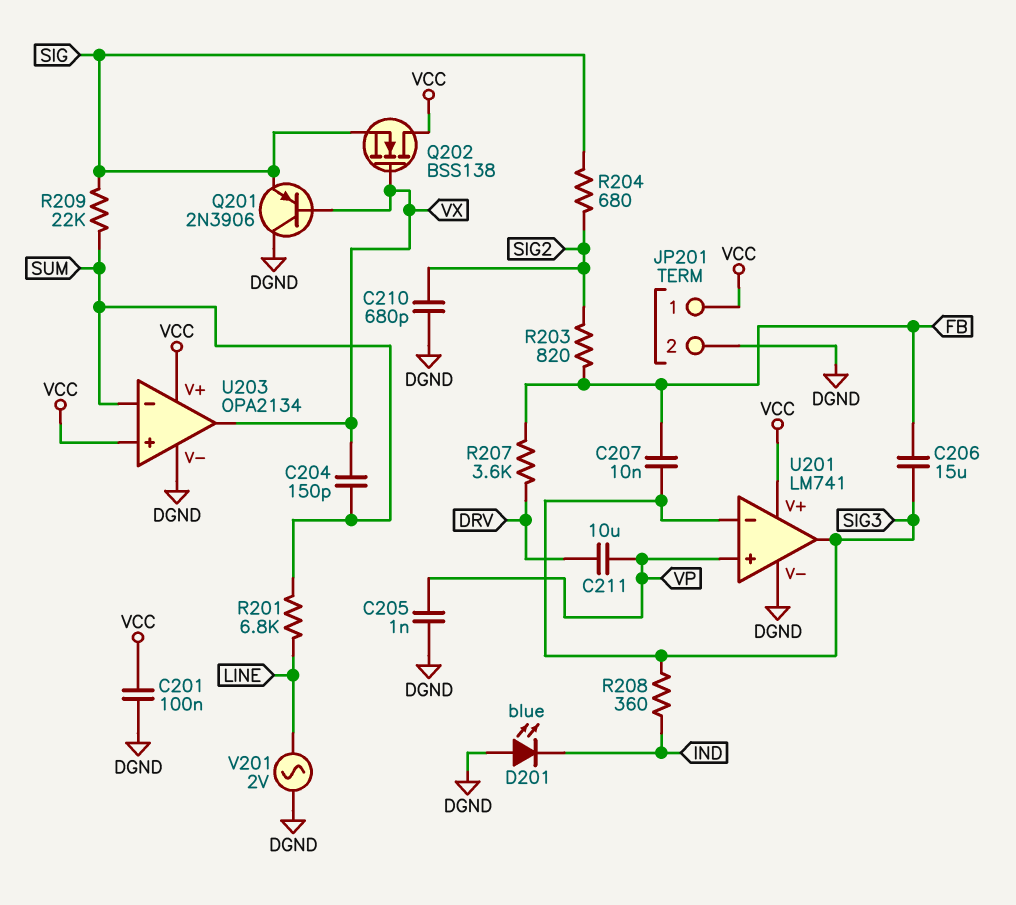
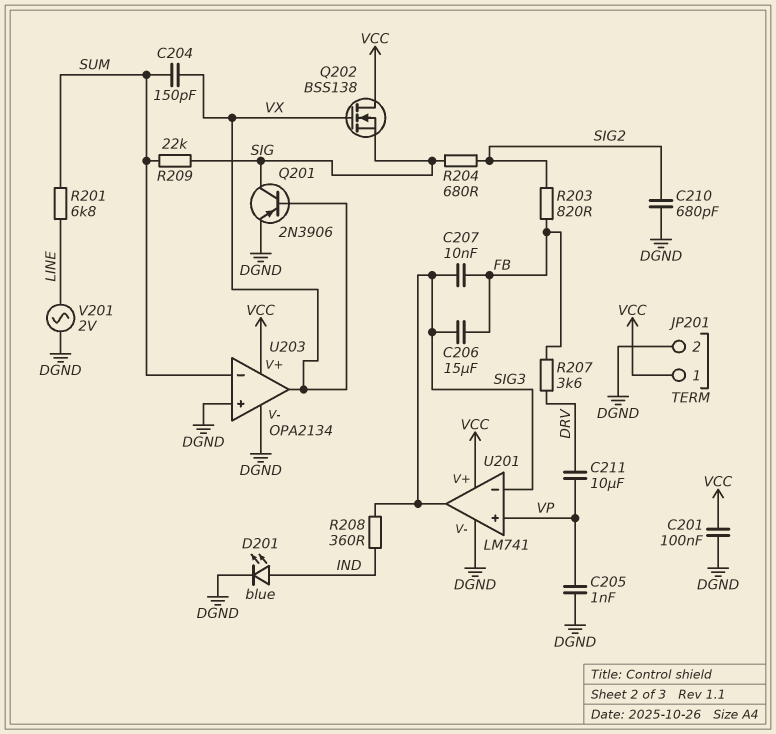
D201: LED blue (A DGND, K IND) -> LED blue (A IND, K DGND)
Q201: PNP 2N3906 (B VX, C DGND, E SIG) -> PNP 2N3906 (B VX, C SIG, E DGND)
U203 pin in+: VCC -> DGND

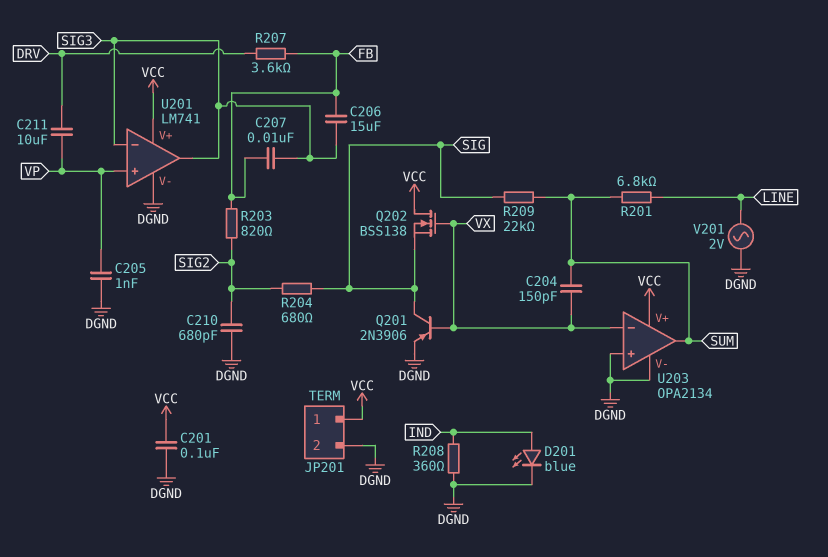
R208: 360 (IND, SIG3) -> 360 (DGND, IND)
U203 pin in-: SUM -> VX
U203 pin out: VX -> SUM

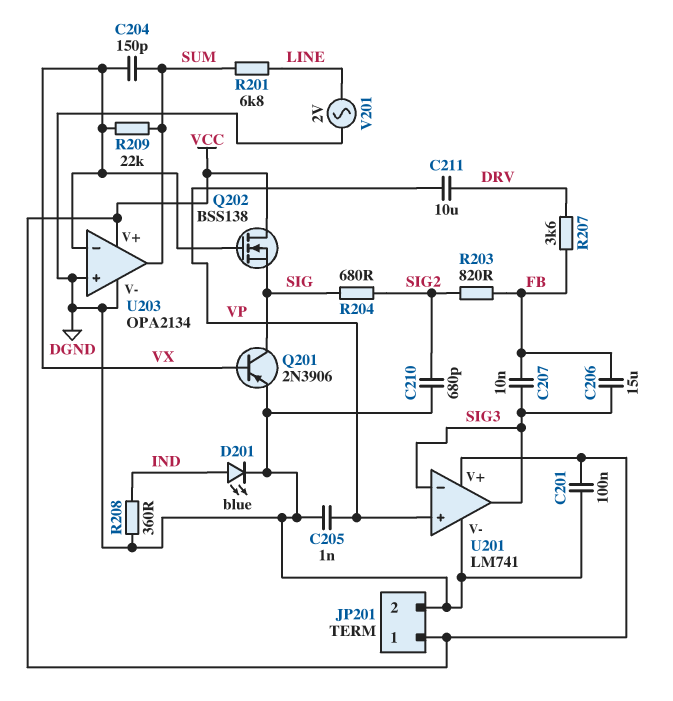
R209: 22k (SIG, SUM) -> 22k (SUM, VX)

